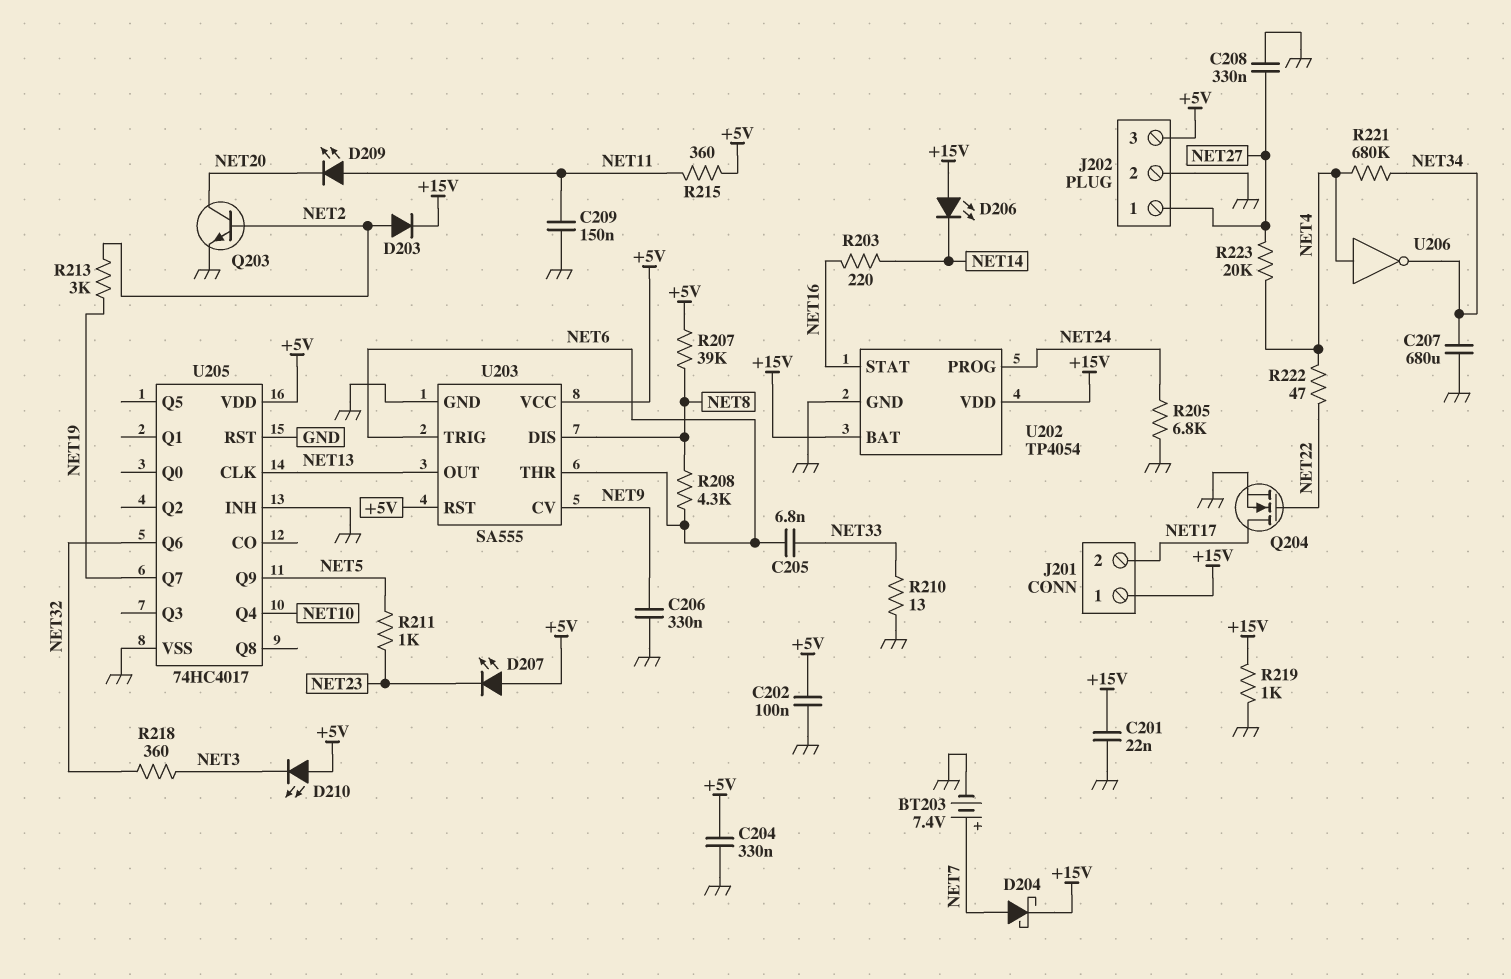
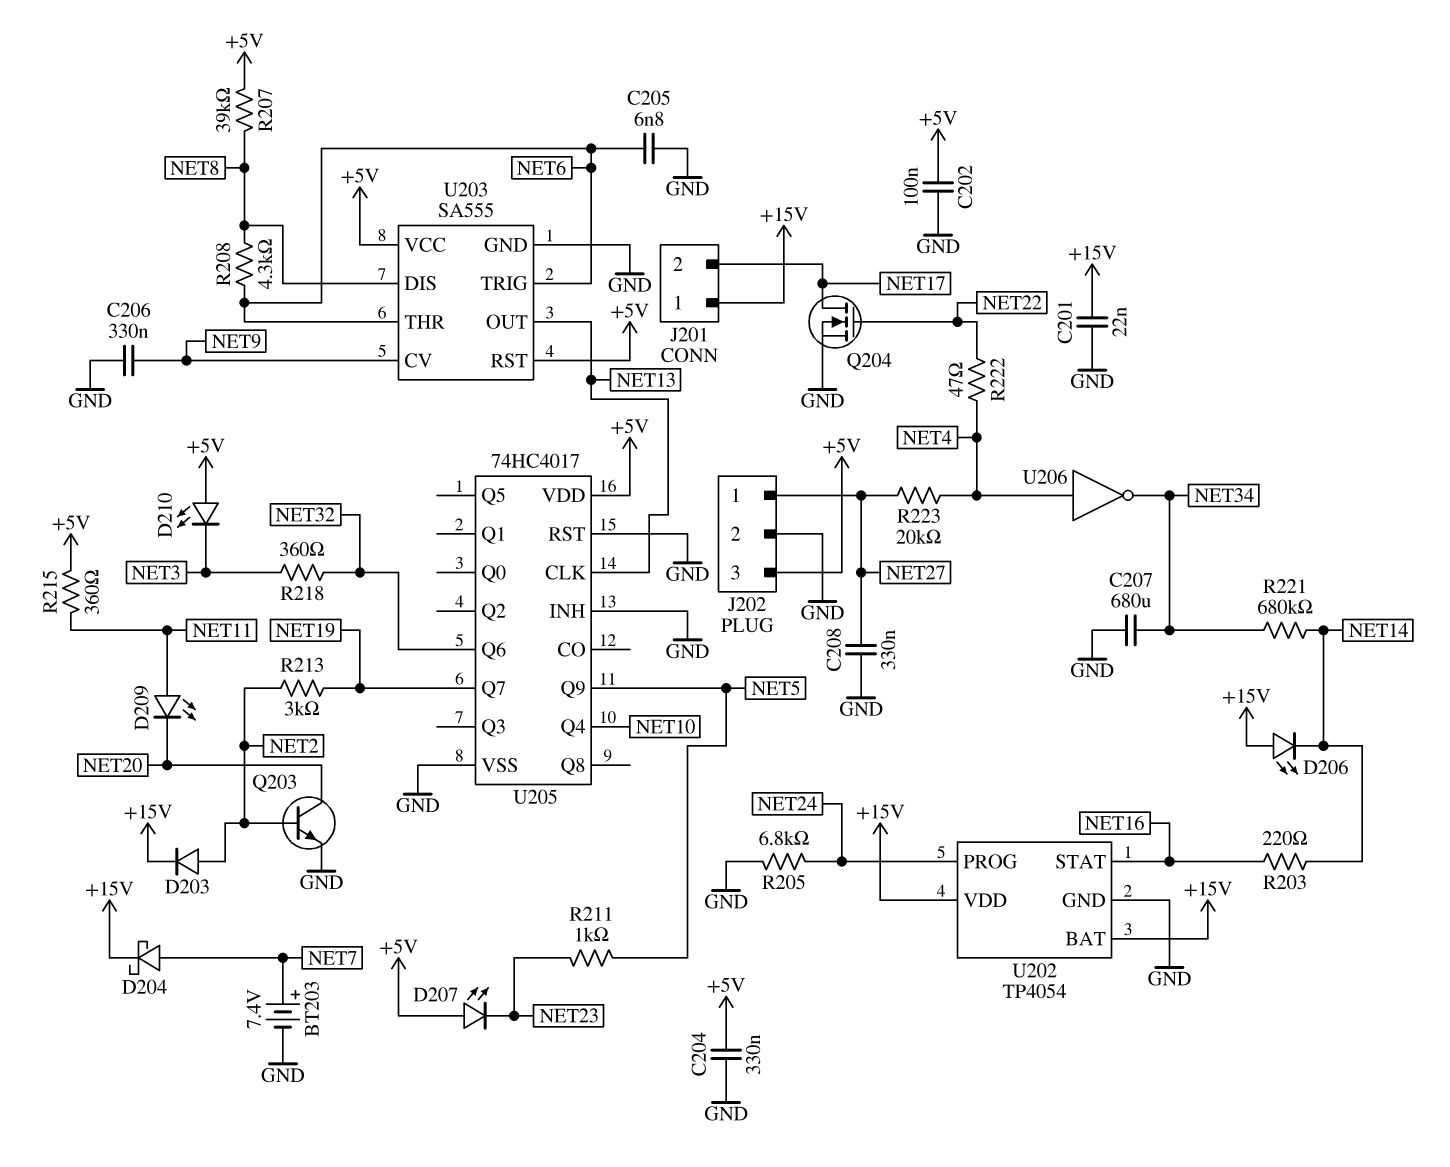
C205: 6.8nF (NET6, NET33) -> 6.8nF (GND, NET6)
C209: 150nF (GND, NET11) -> none
R210: 13 (GND, NET33) -> none
R219: 1k (+15V, GND) -> none
R221: 680k (NET4, NET34) -> 680k (NET14, NET34)

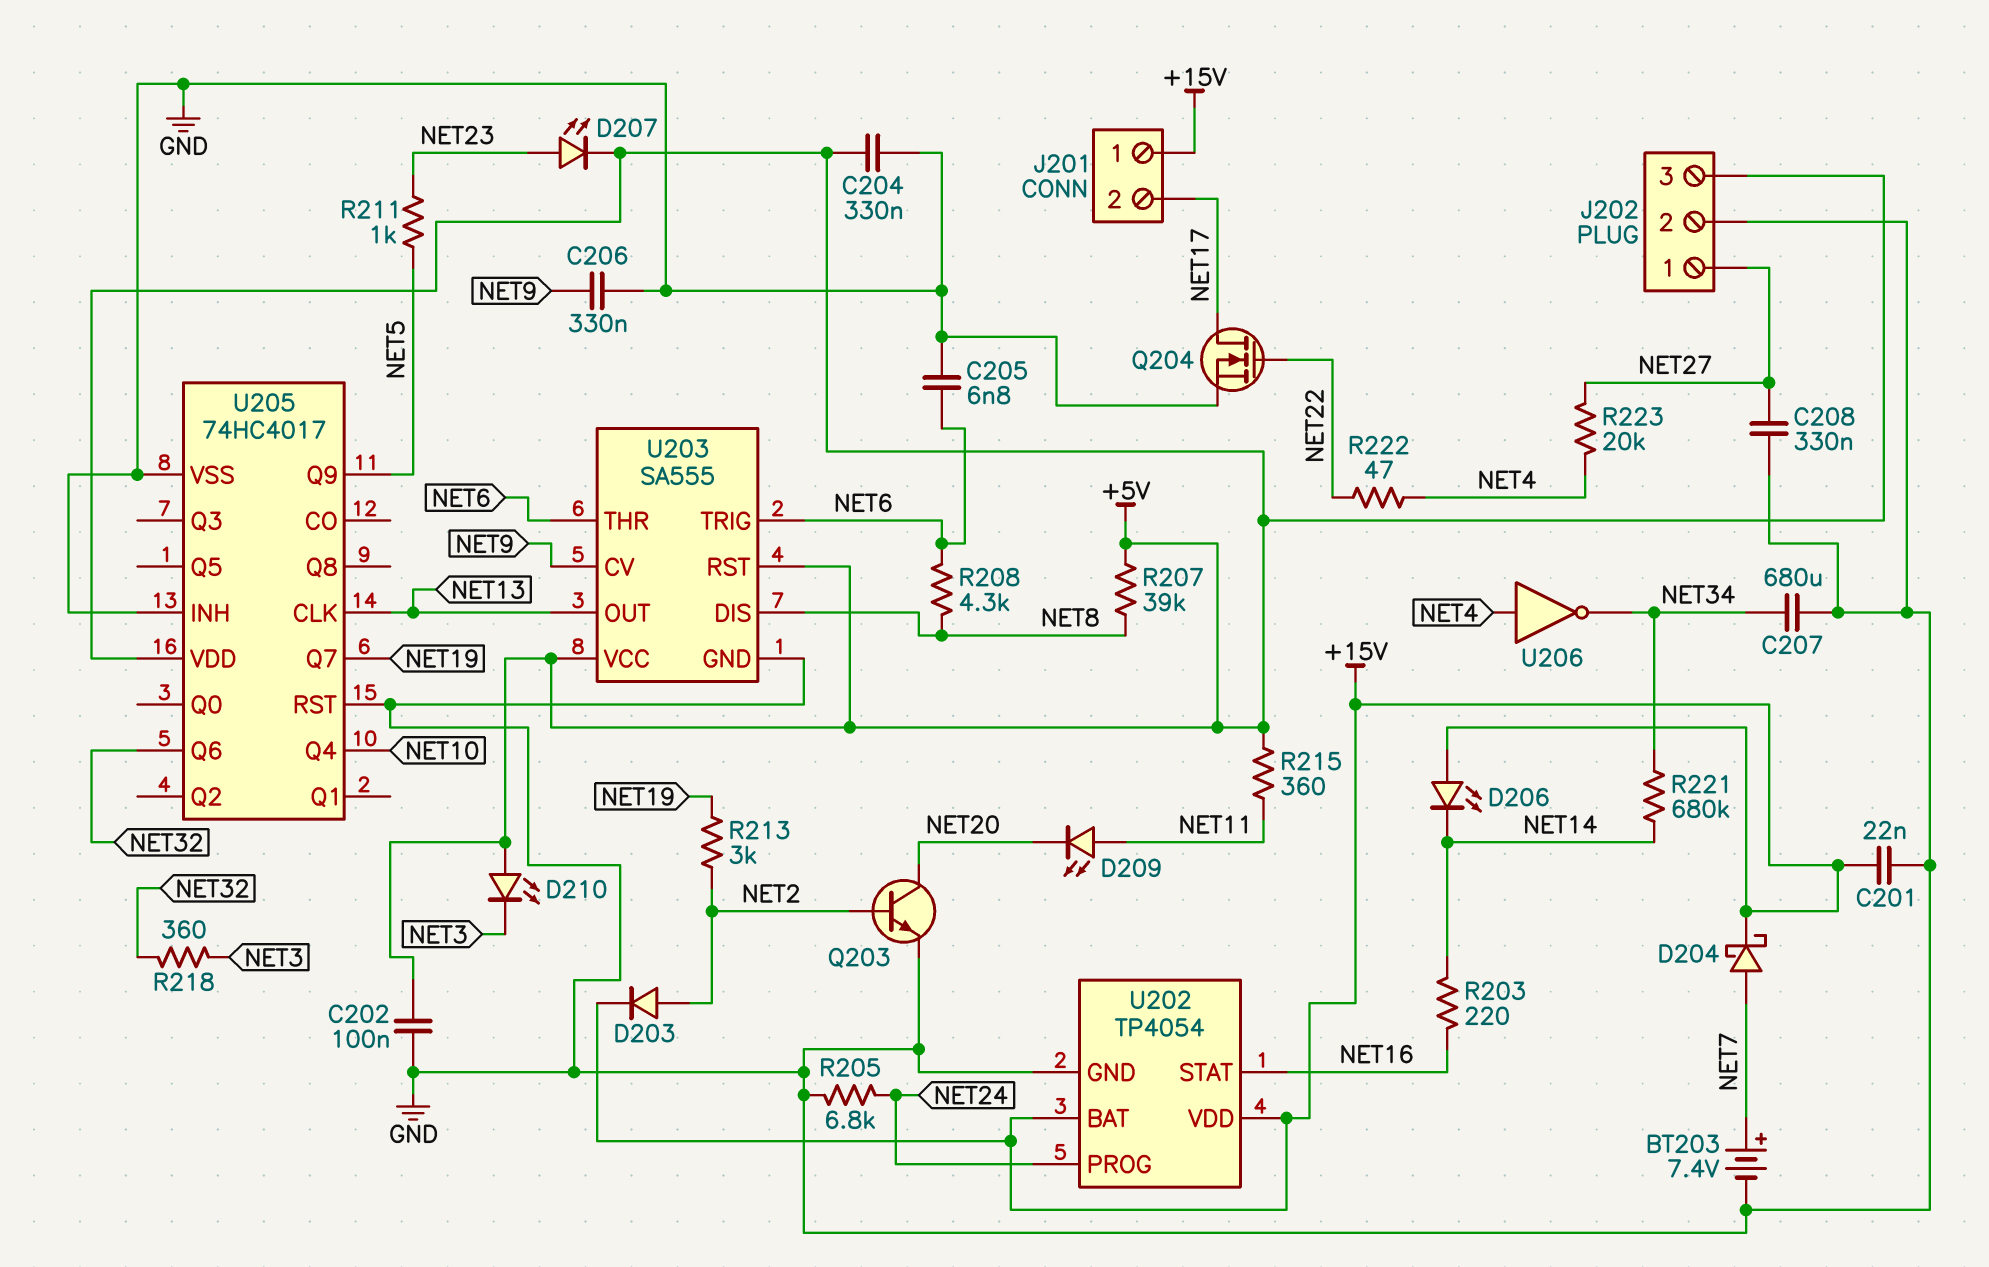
D207: LED (A +5V, K NET23) -> LED (A NET23, K +5V)

